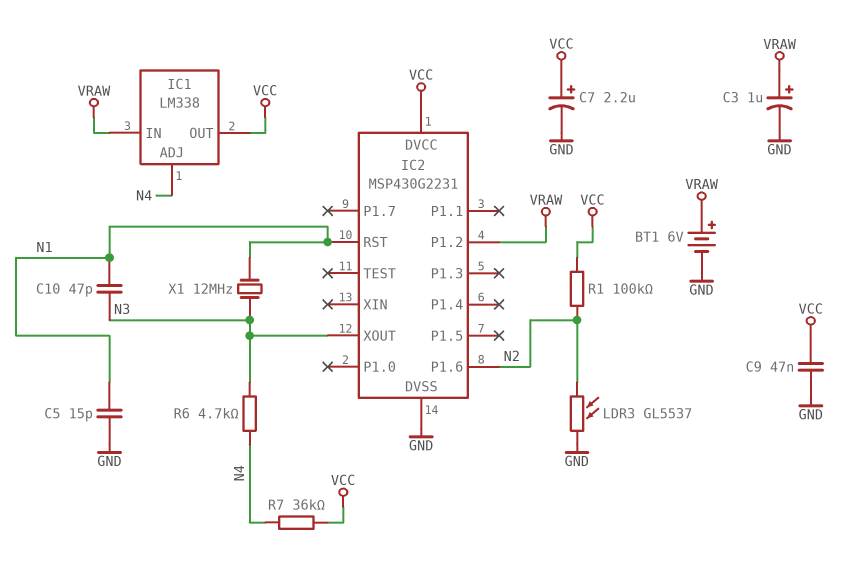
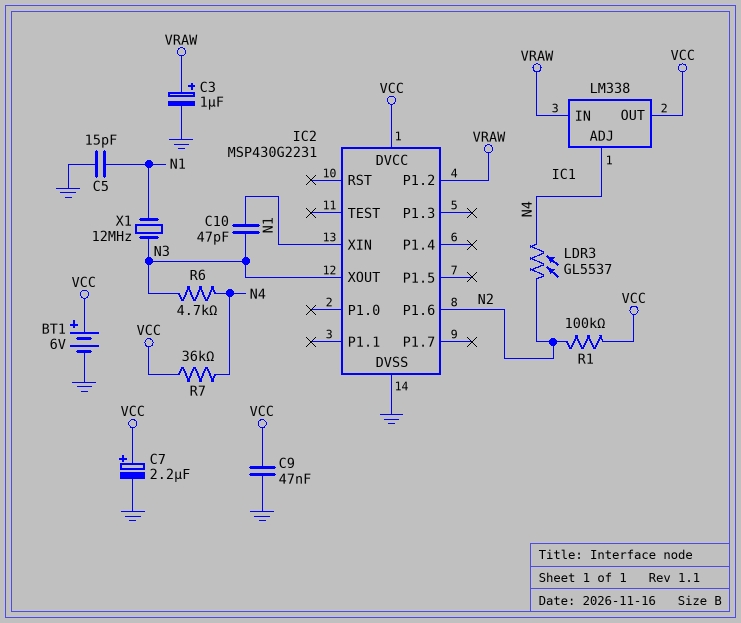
BT1: 6V (plus VRAW, minus GND) -> 6V (plus VCC, minus GND)
IC2 pin RST: N1 -> none
IC2 pin XIN: none -> N1
LDR3: GL5537 (GND, N2) -> GL5537 (N2, N4)

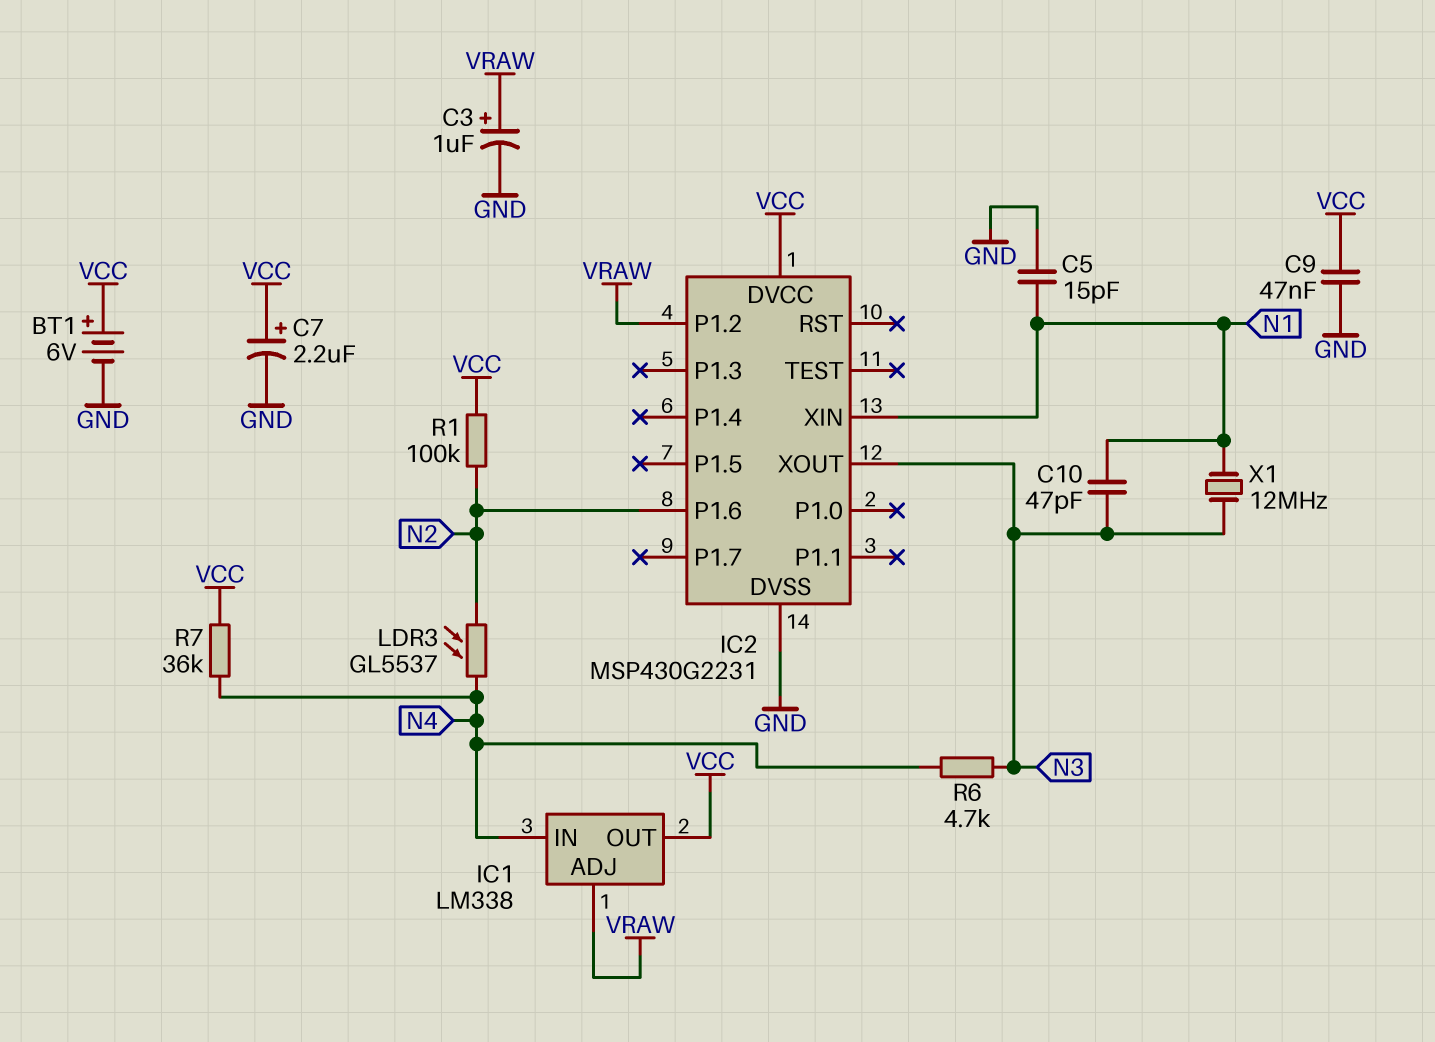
IC1 pin ADJ: N4 -> VRAW
IC1 pin IN: VRAW -> N4

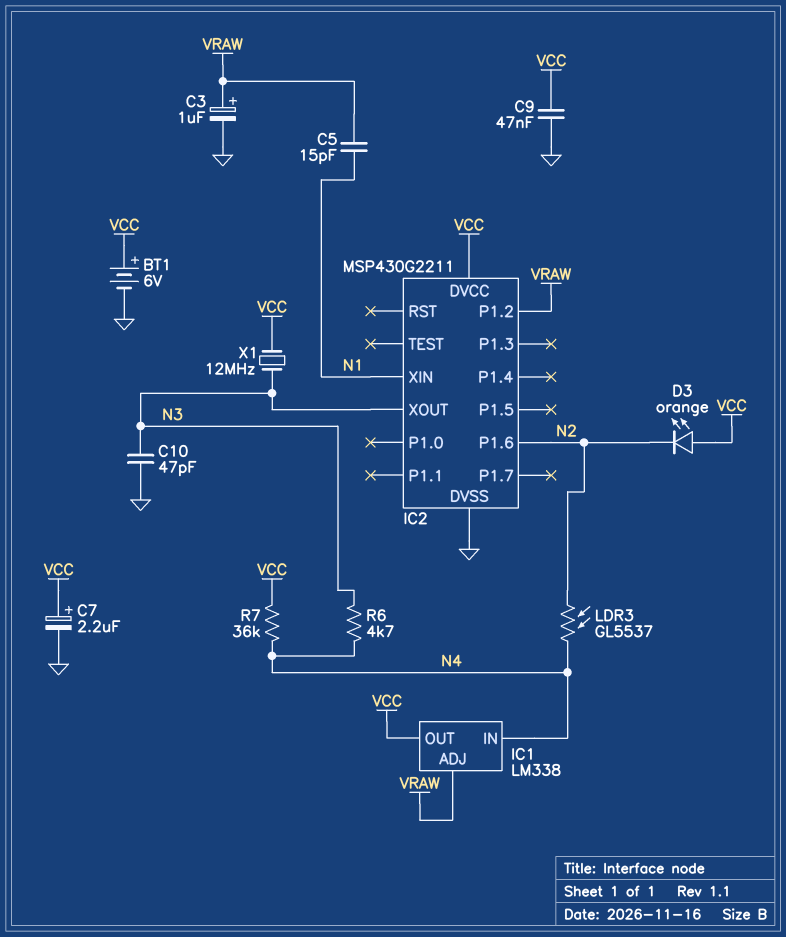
C5: 15pF (GND, N1) -> 15pF (N1, VRAW)
C10: 47pF (N1, N3) -> 47pF (GND, N3)
D3: none -> LED orange (A VCC, K N2)
IC2: MSP430G2231 -> MSP430G2211
R1: 100k (N2, VCC) -> none
X1: 12MHz (N1, N3) -> 12MHz (N3, VCC)

